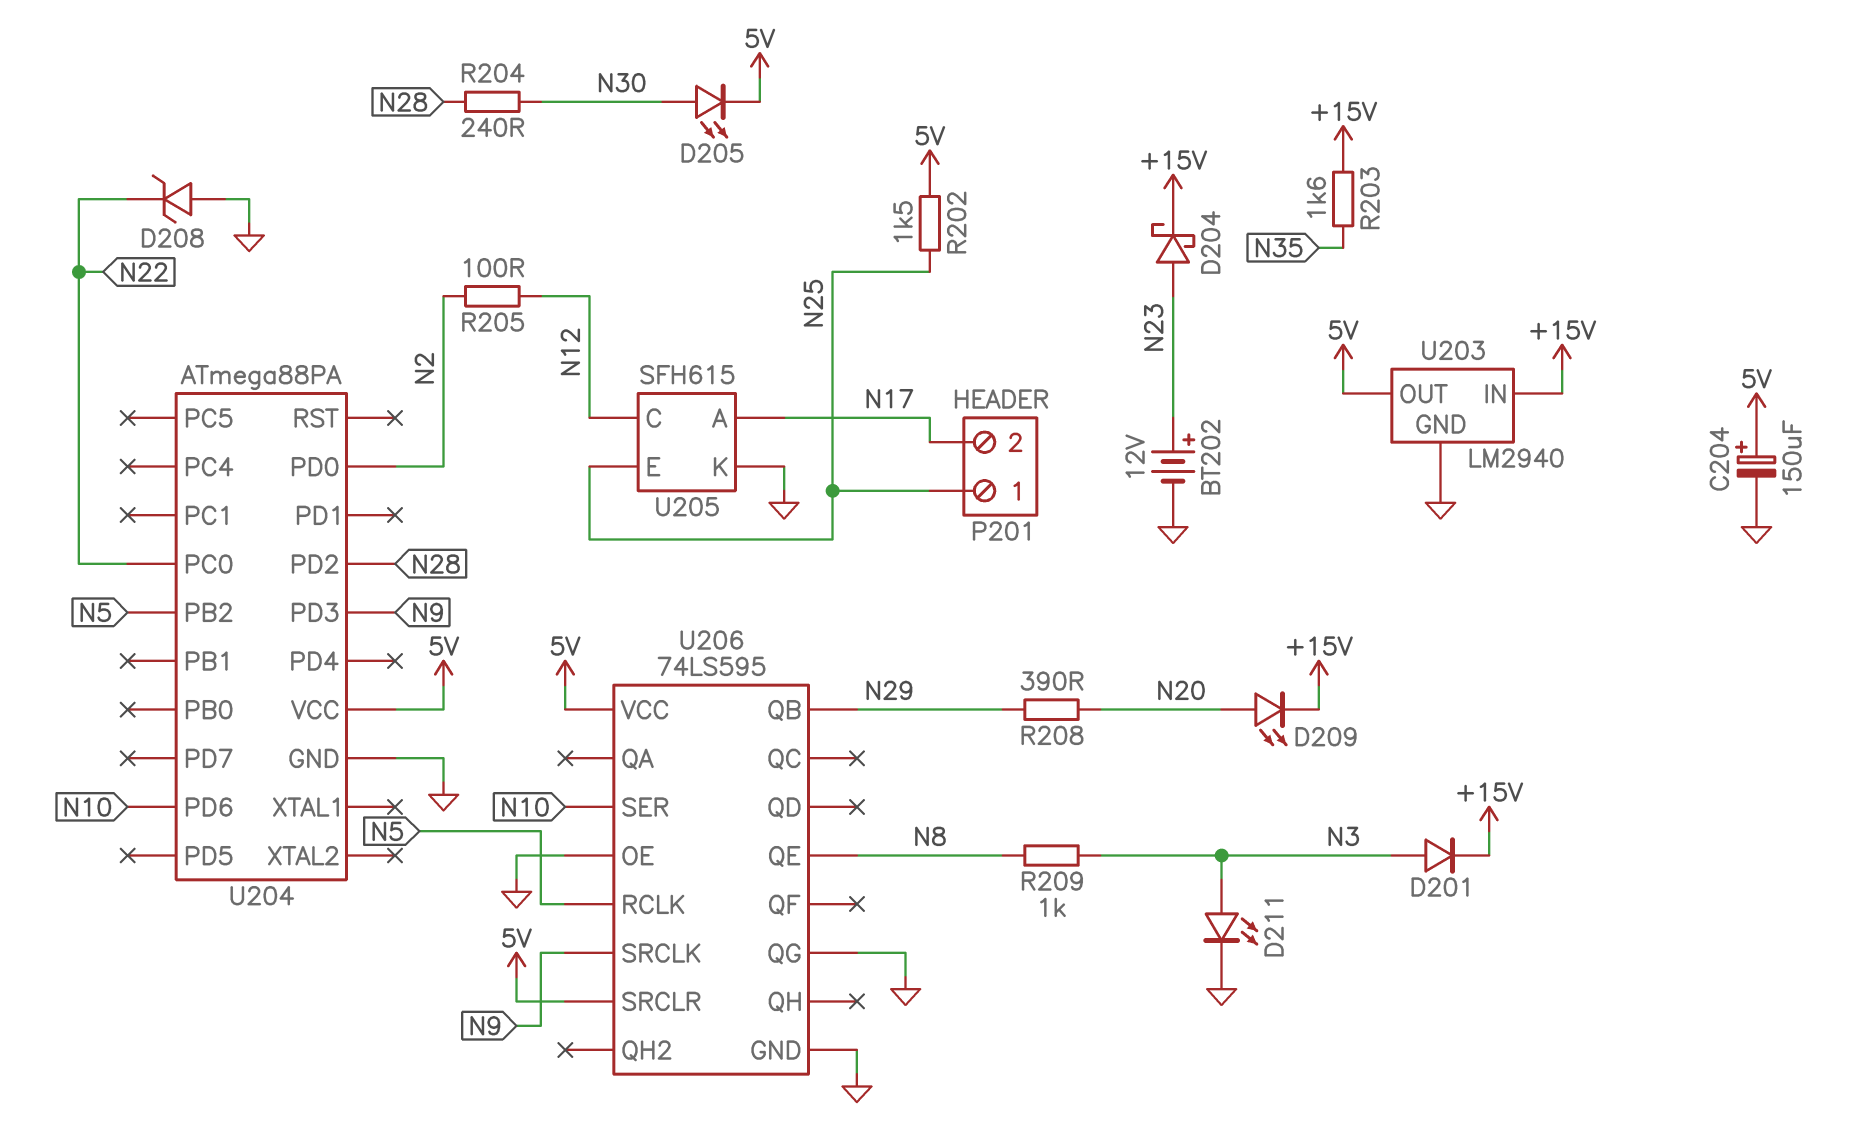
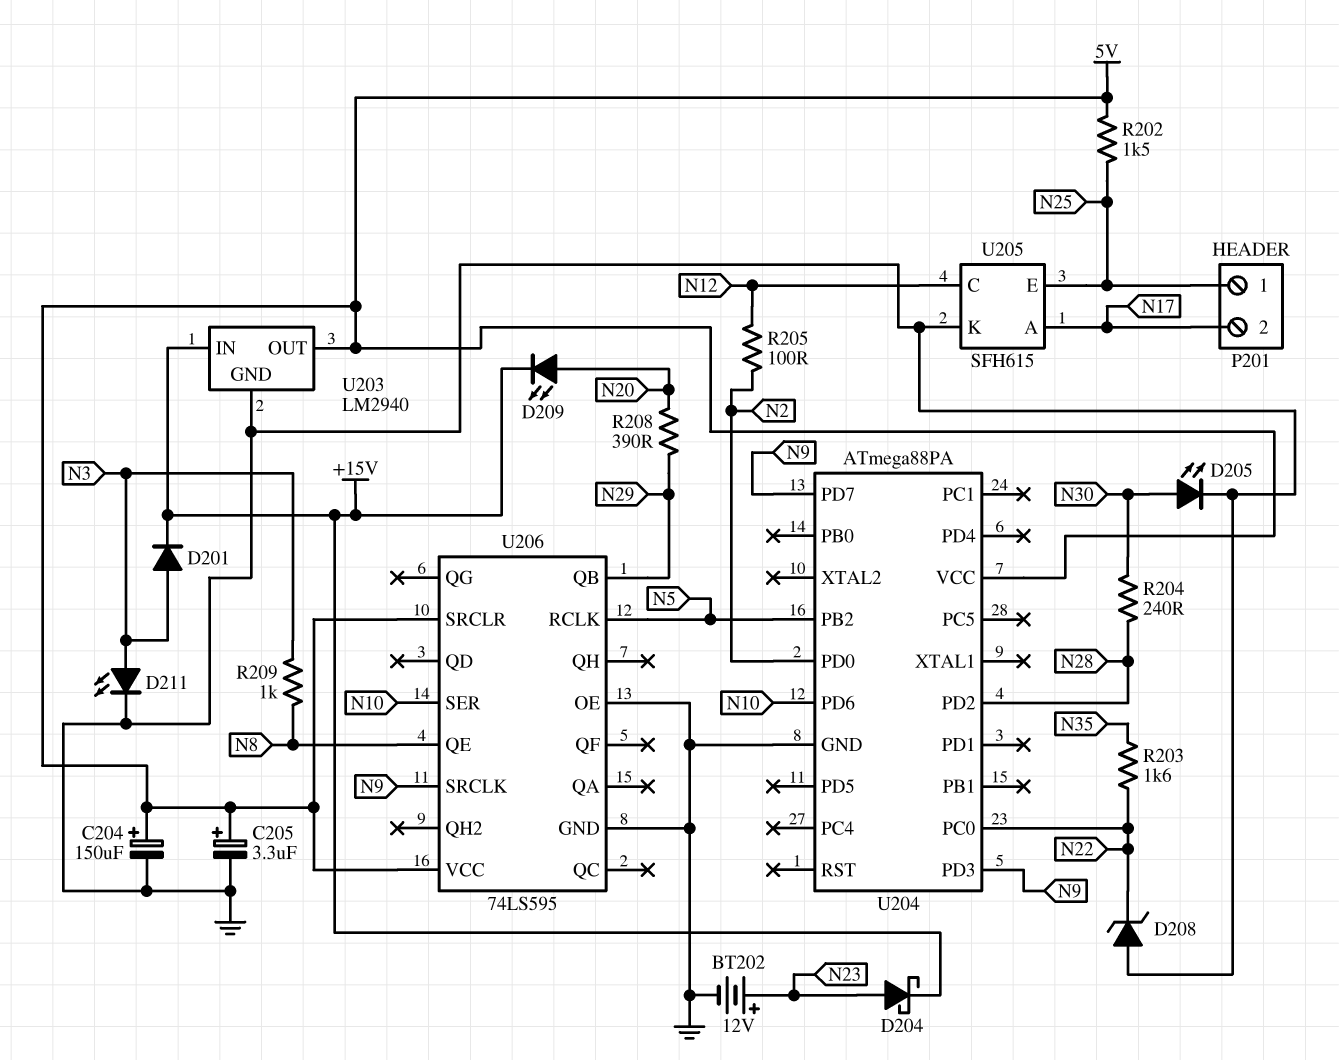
C205: none -> 3.3uF (plus 5V, minus GND)
D205: LED (A N30, K 5V) -> LED (A N30, K GND)
R203: 1.6k (+15V, N35) -> 1.6k (N22, N35)
U204 pin PD7: none -> N9
U206 pin QG: GND -> none

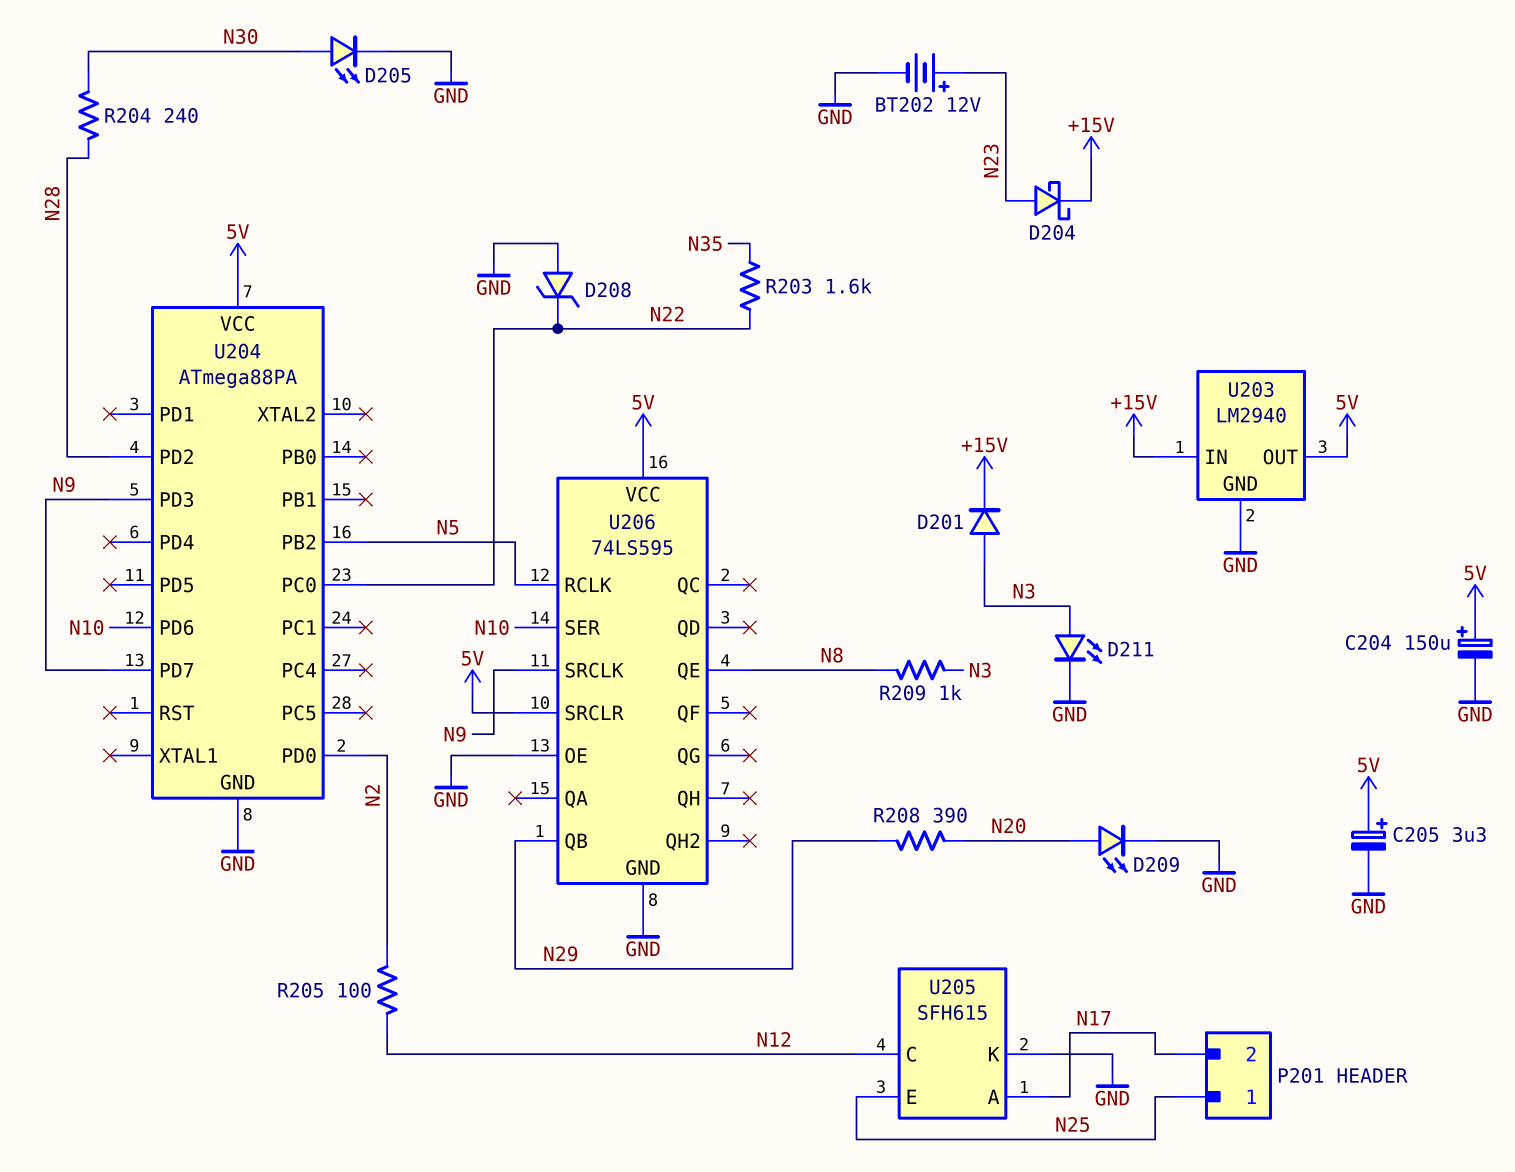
D209: LED (A N20, K +15V) -> LED (A N20, K GND)
R202: 1.5k (5V, N25) -> none

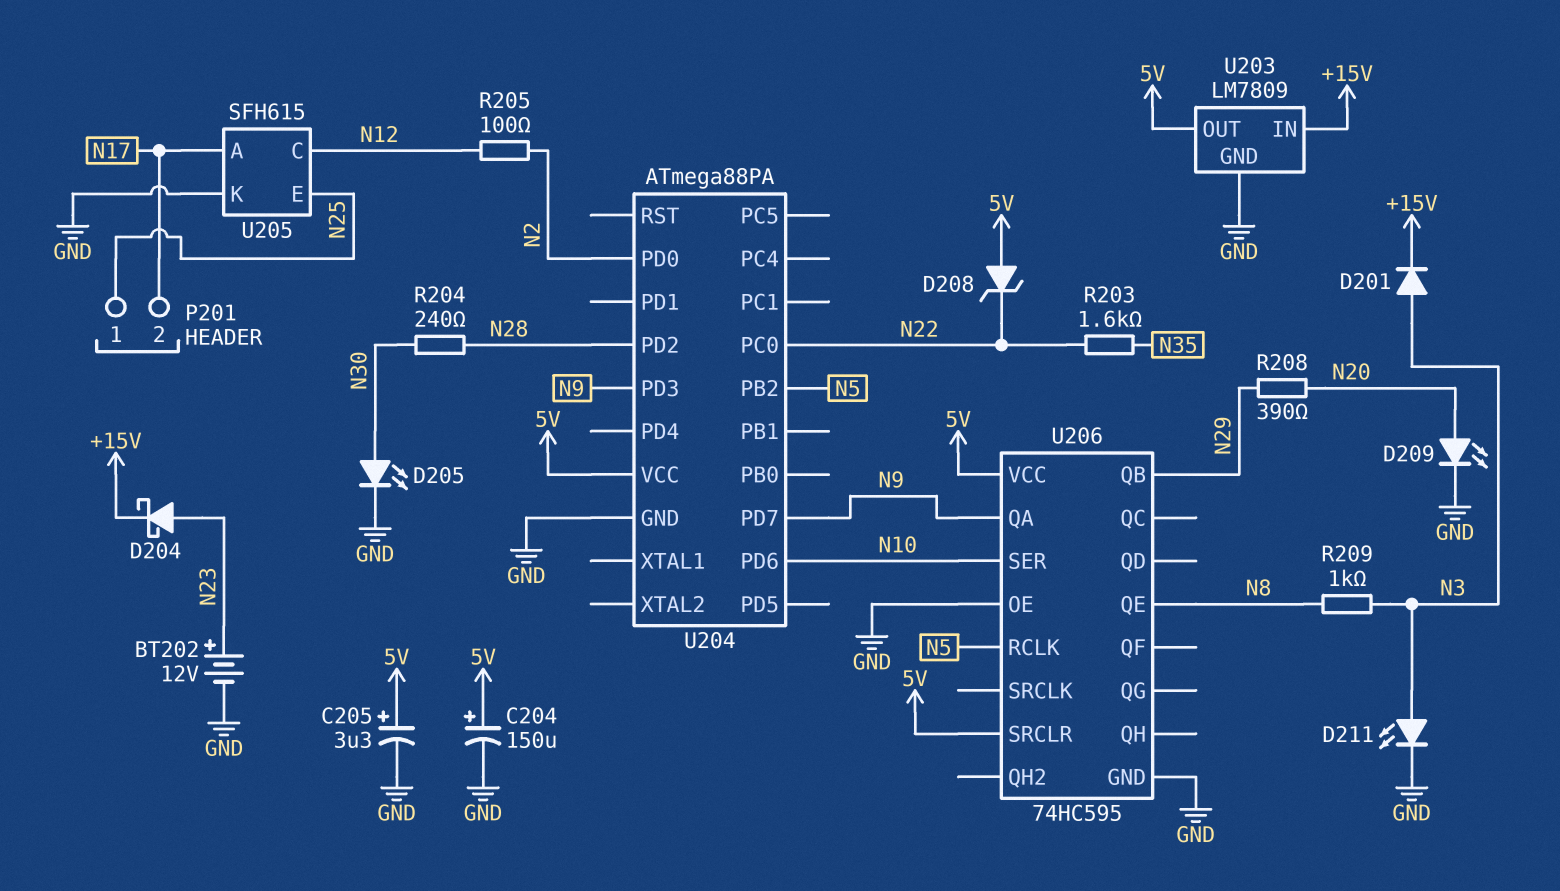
D208: zener (A GND, K N22) -> zener (A 5V, K N22)
U203: LM2940 -> LM7809
U206: 74LS595 -> 74HC595
U206 pin QA: none -> N9
U206 pin SRCLK: N9 -> none

